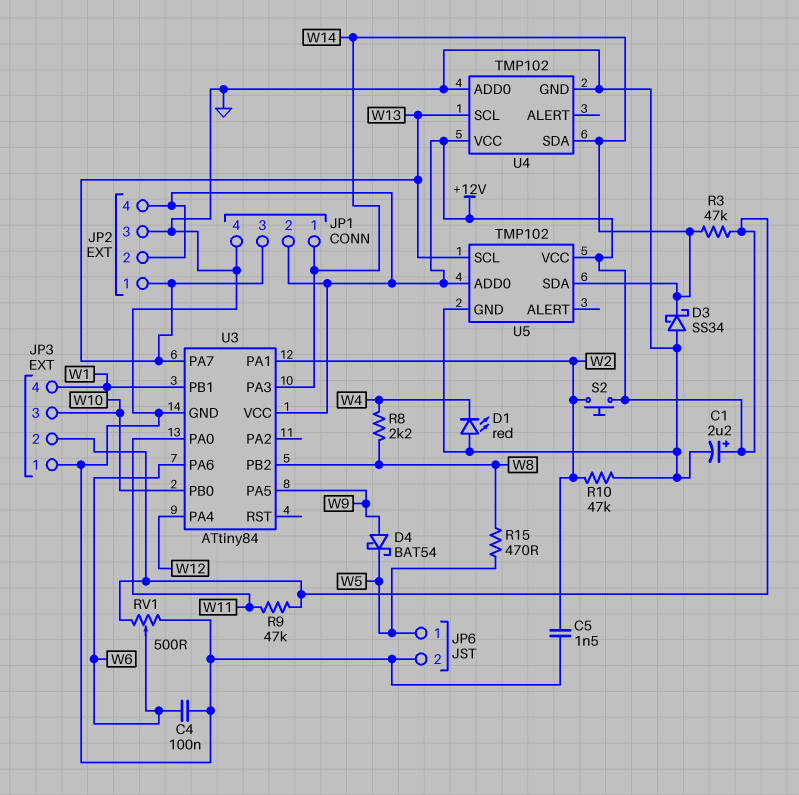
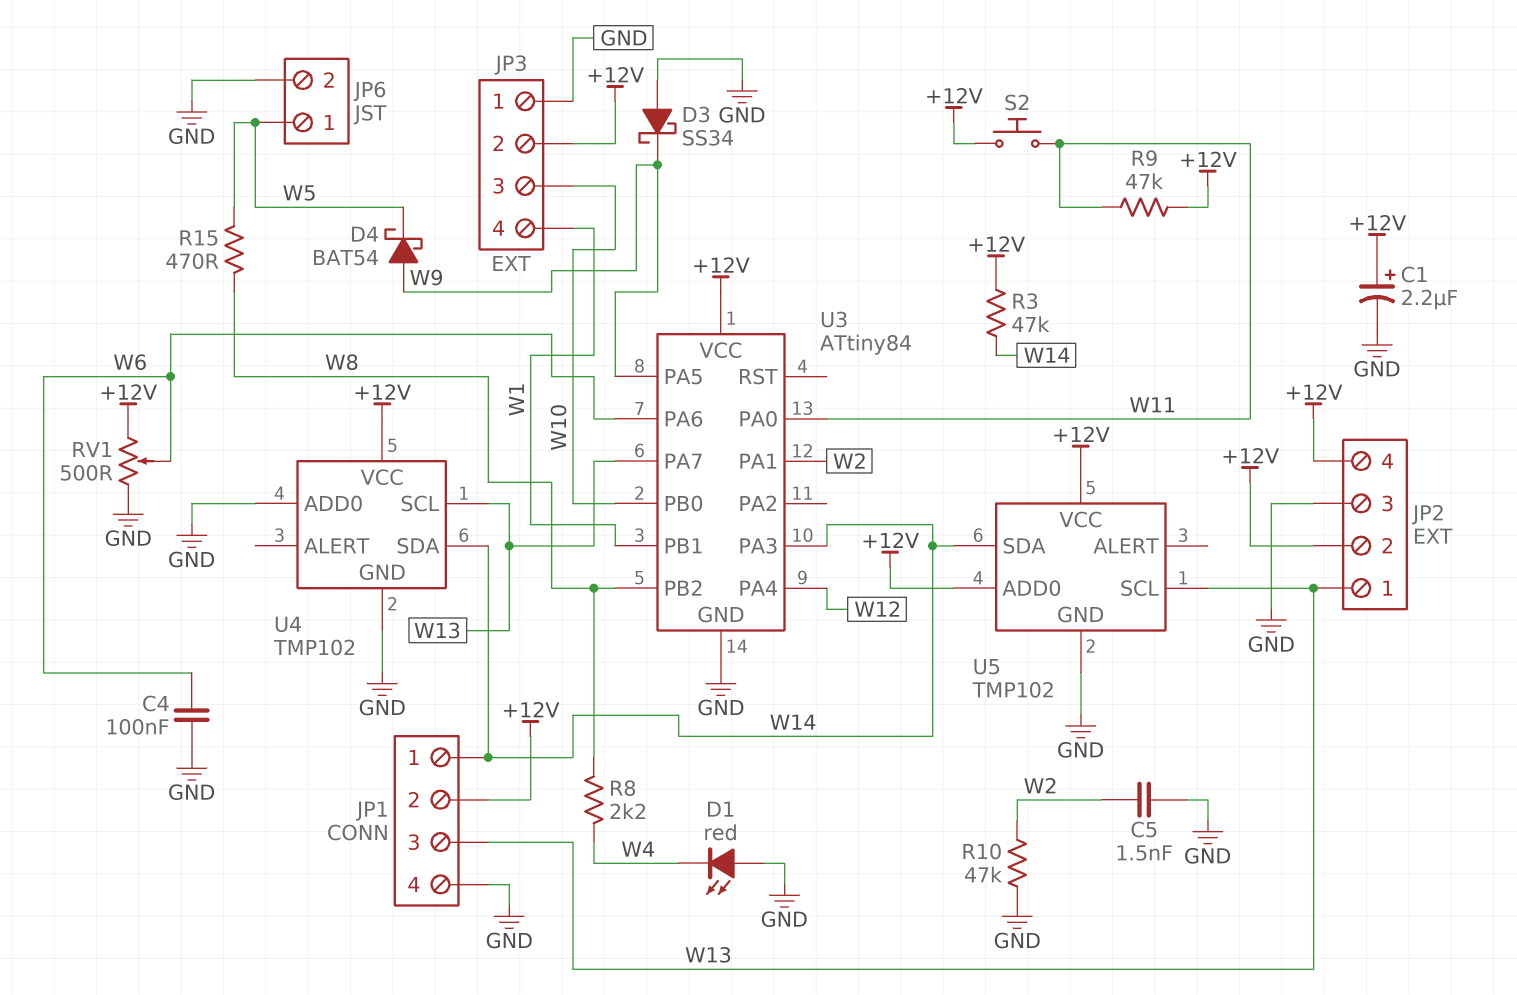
D3: schottky SS34 (A GND, K W14) -> schottky SS34 (A GND, K W9)
S2: button (+12V, W2) -> button (+12V, W11)

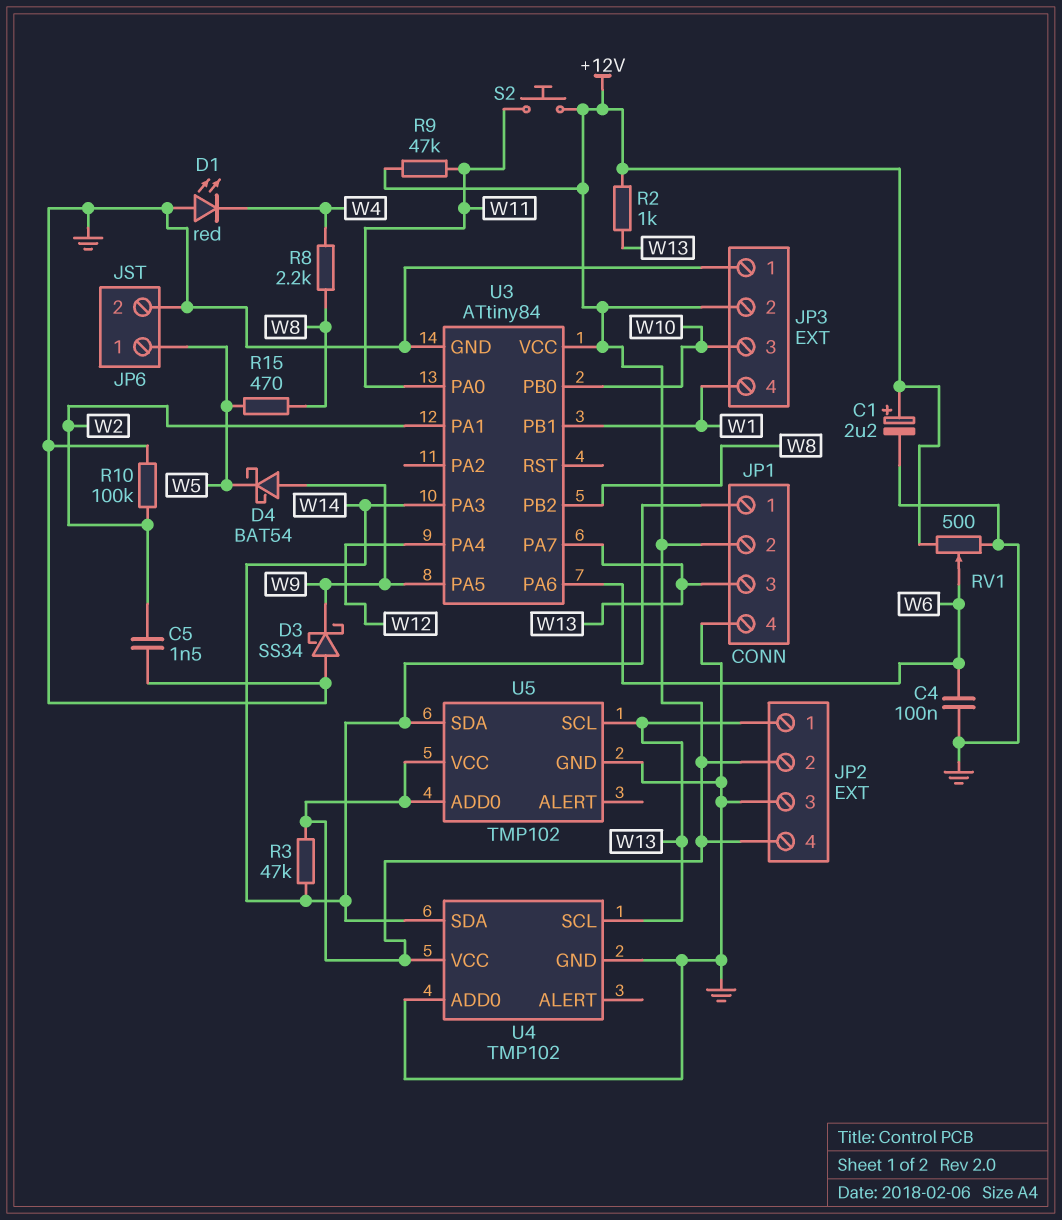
R2: none -> 1k (+12V, W13)
R10: 47k (GND, W2) -> 100k (GND, W2)

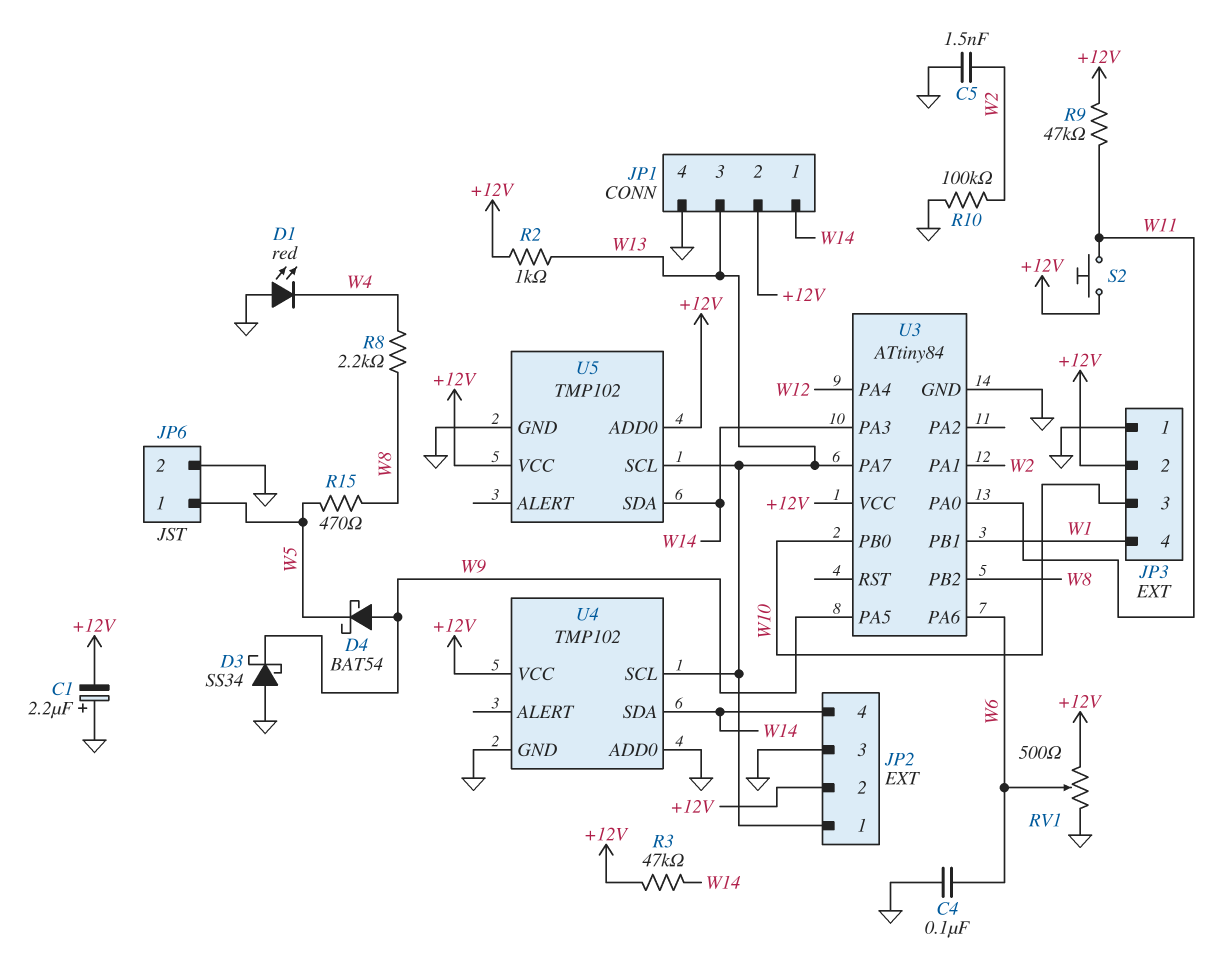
C1: 2.2uF (plus +12V, minus GND) -> 2.2uF (plus GND, minus +12V)
JP2 pin 4: +12V -> W14

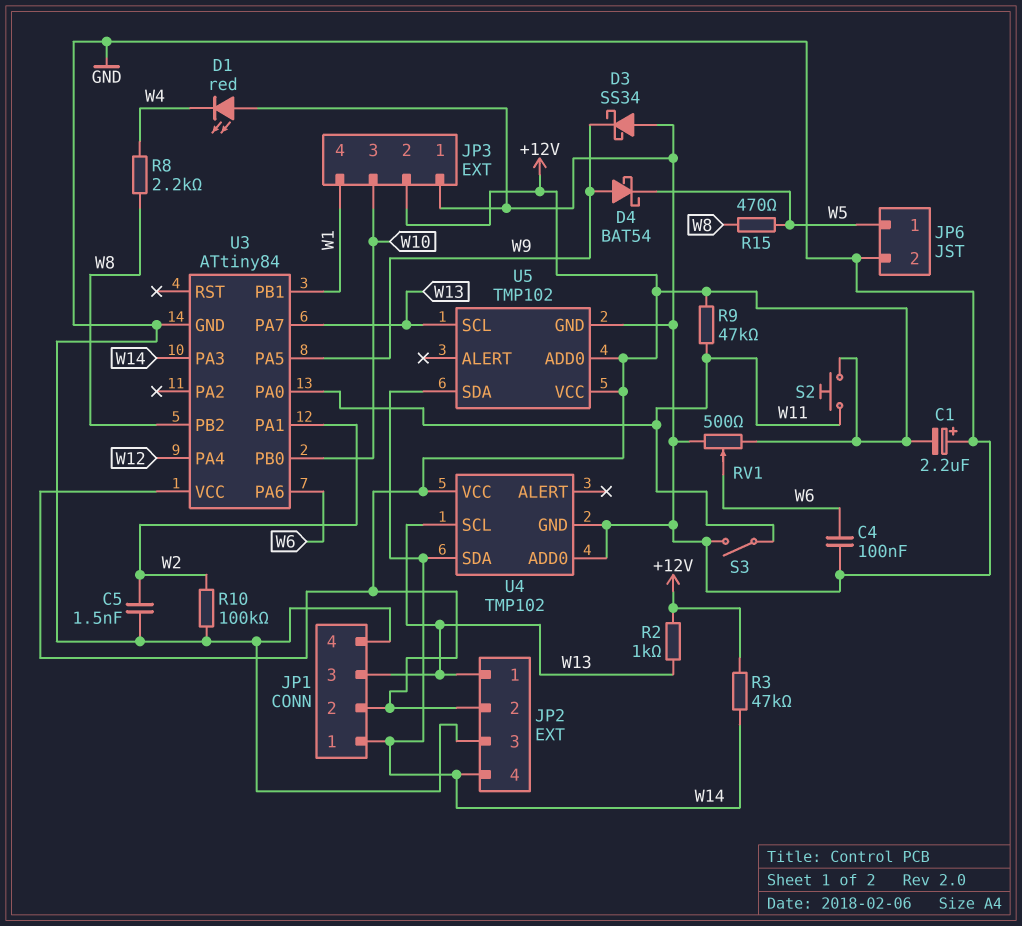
S3: none -> switch (GND, W11)

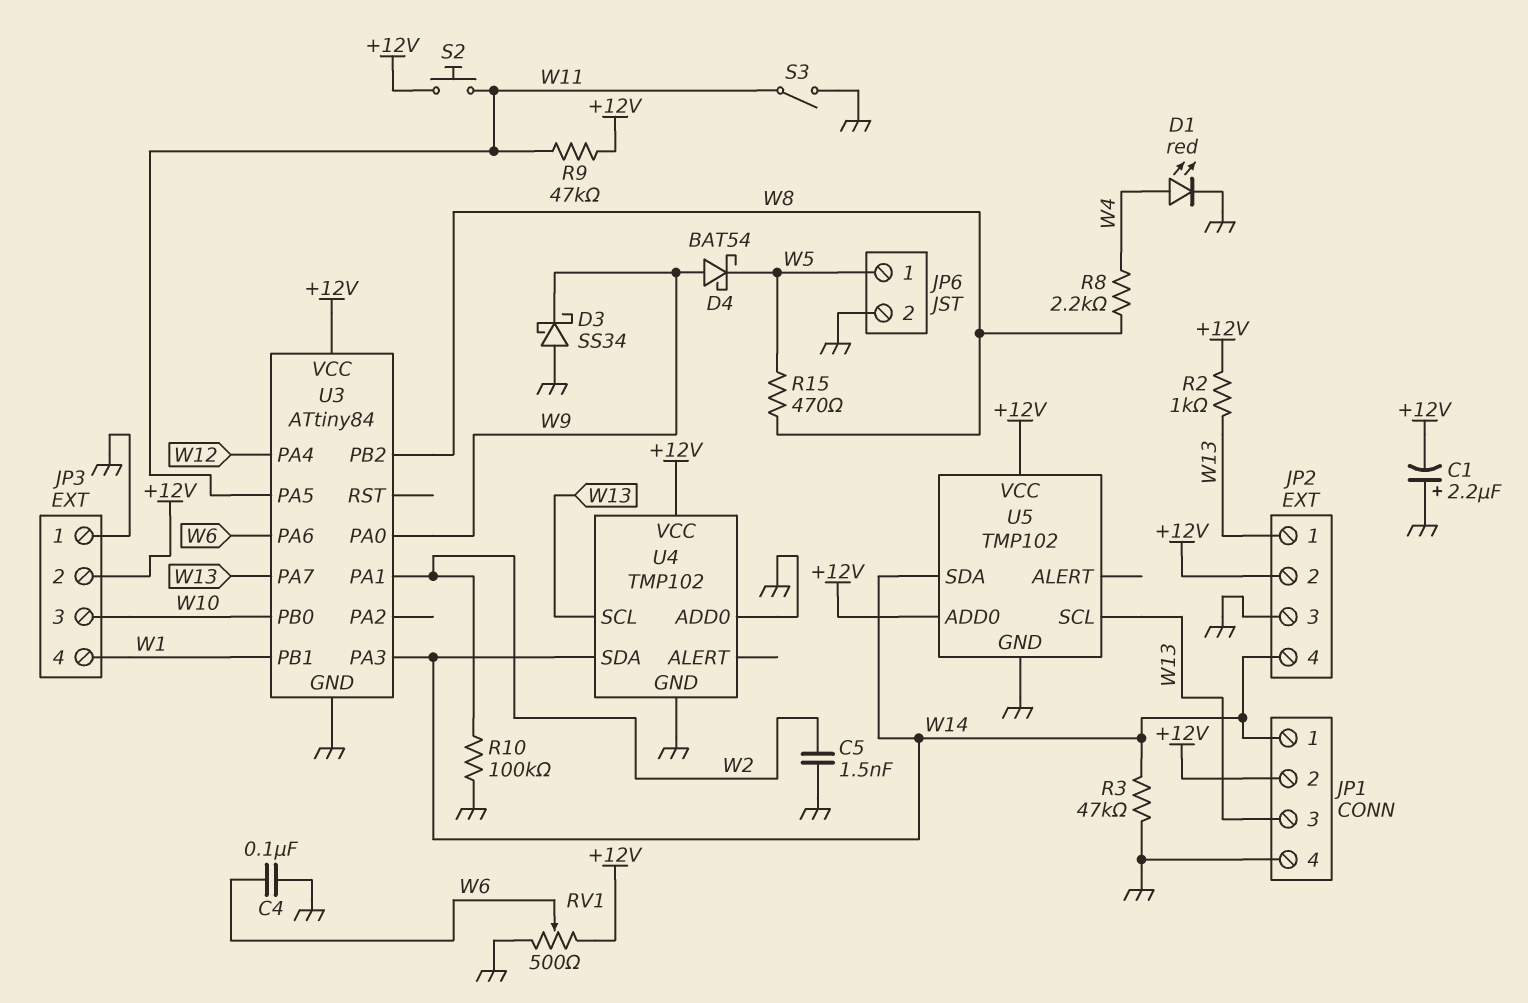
D1: LED red (A GND, K W4) -> LED red (A W4, K GND)
R3: 47k (+12V, W14) -> 47k (GND, W14)
U3 pin PA0: W11 -> W9
U3 pin PA5: W9 -> W11

